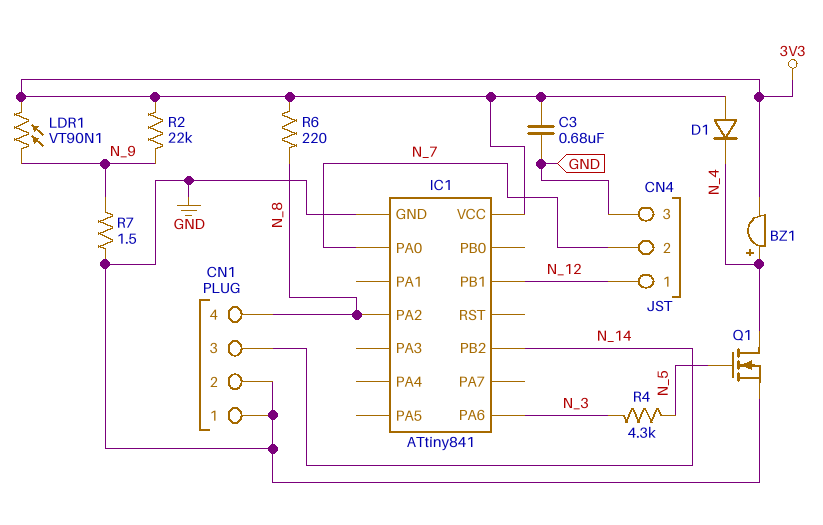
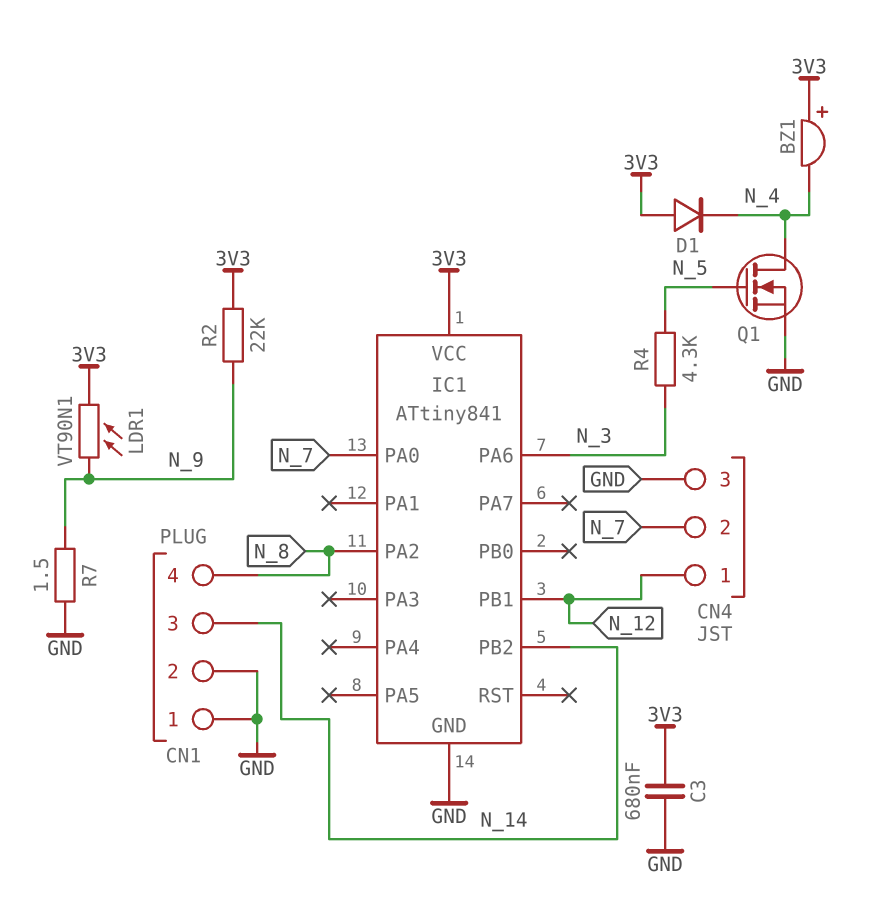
BZ1: buzzer (plus N_4, minus 3V3) -> buzzer (plus 3V3, minus N_4)
R6: 220 (3V3, N_8) -> none

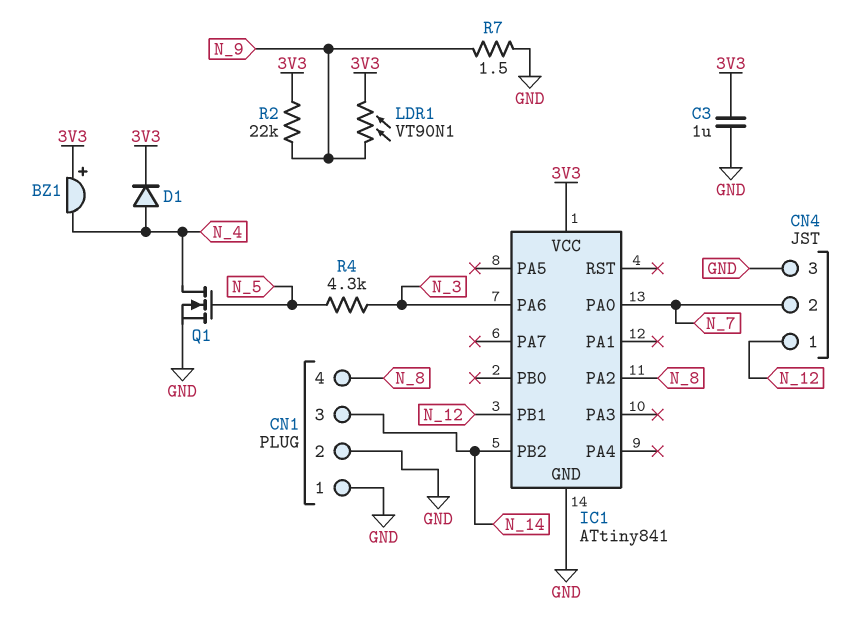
C3: 680nF (3V3, GND) -> 1uF (3V3, GND)
D1: diode (A 3V3, K N_4) -> diode (A N_4, K 3V3)

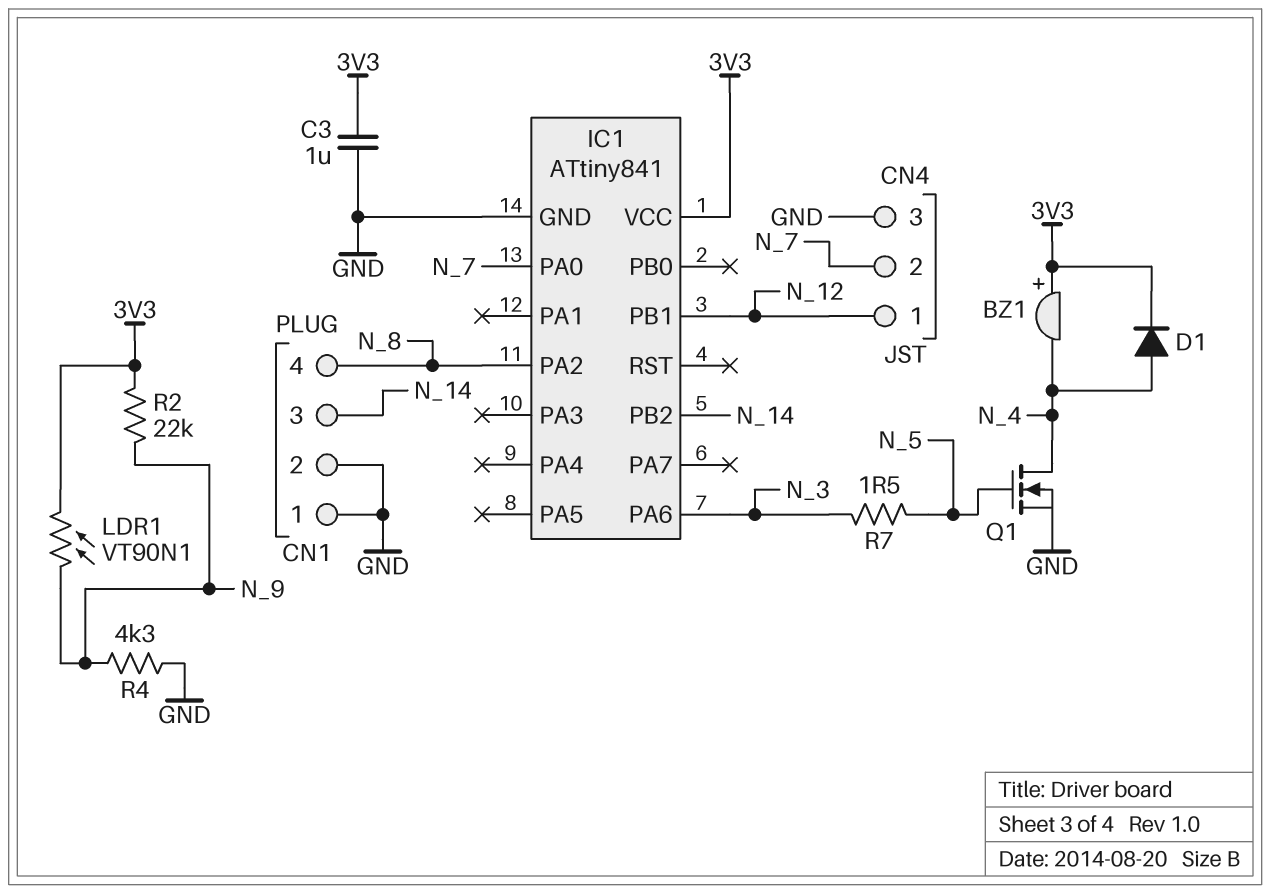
R4: 4.3k (N_3, N_5) -> 4.3k (GND, N_9)
R7: 1.5 (GND, N_9) -> 1.5 (N_3, N_5)

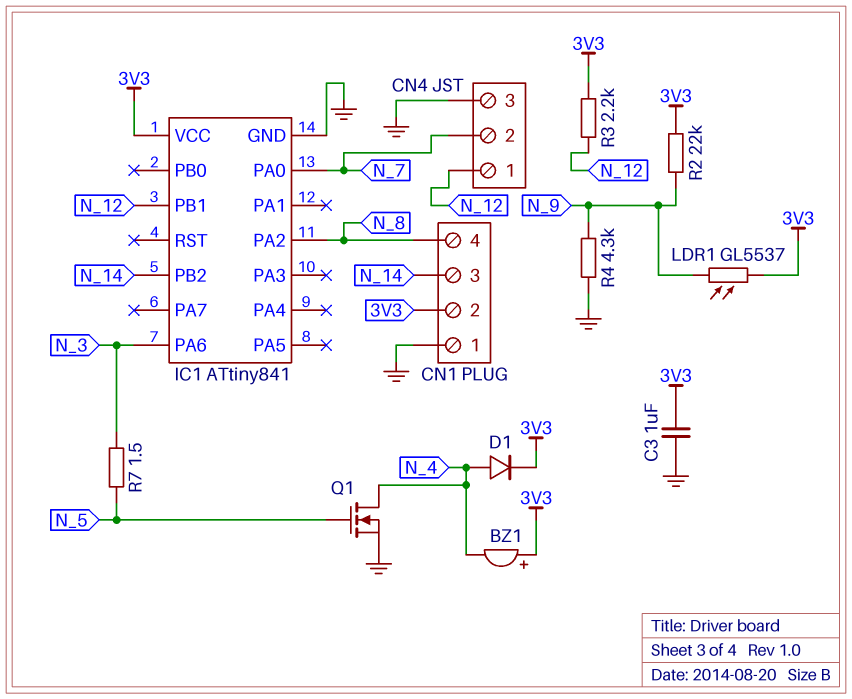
CN1 pin 2: GND -> 3V3
LDR1: VT90N1 (3V3, N_9) -> GL5537 (3V3, N_9)
R3: none -> 2.2k (3V3, N_12)

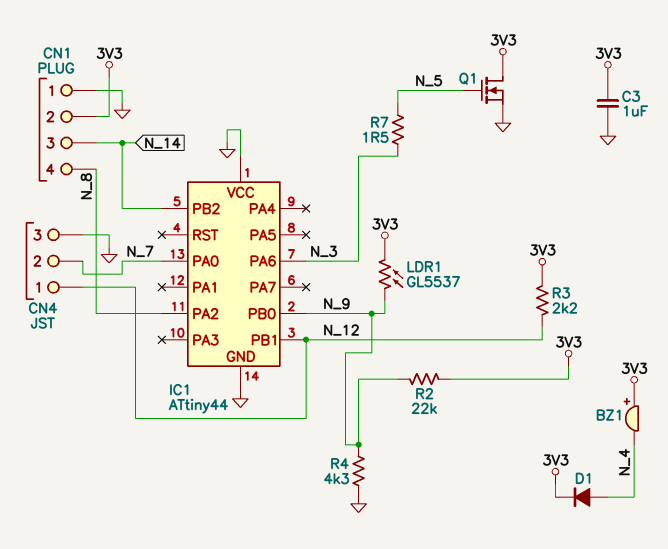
IC1: ATtiny841 -> ATtiny44
IC1 pin PB0: none -> N_9
IC1 pin VCC: 3V3 -> GND
Q1: NMOS (G N_5, D N_4, S GND) -> NMOS (G N_5, D 3V3, S GND)

